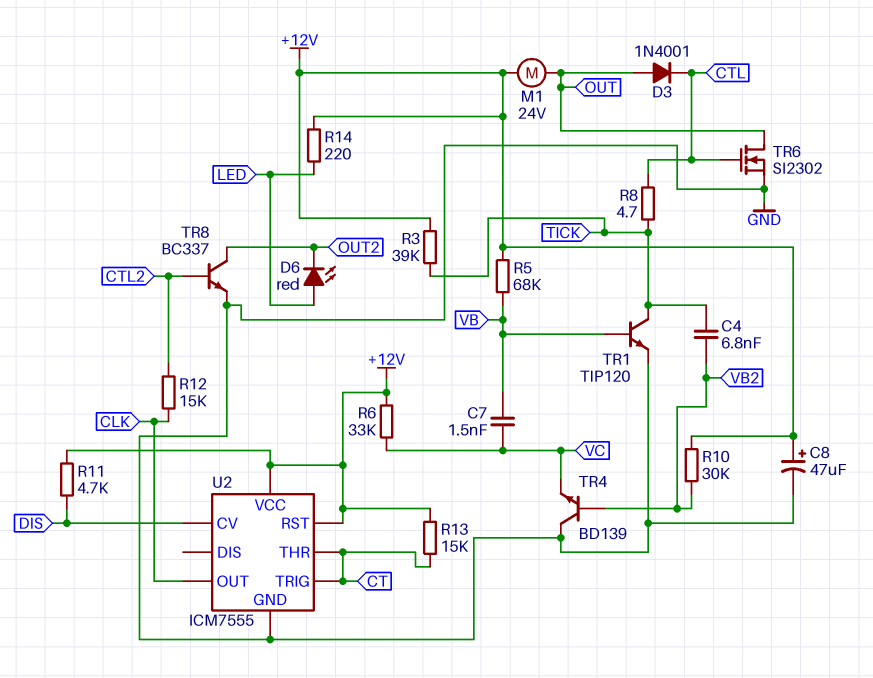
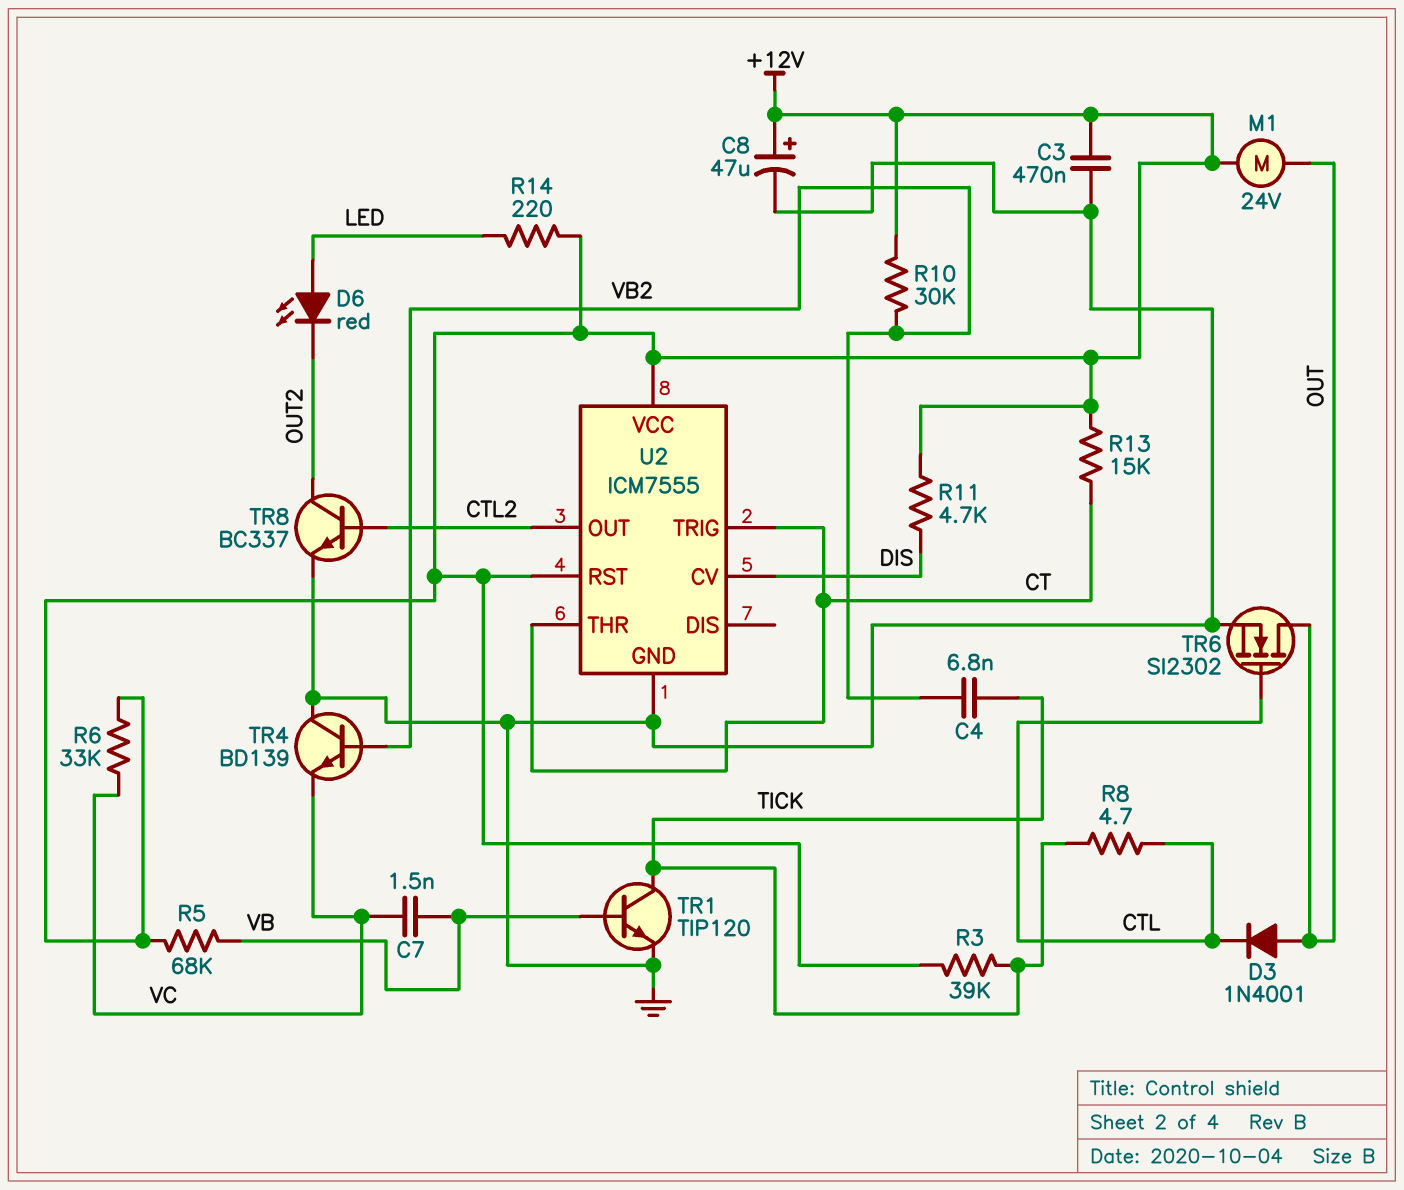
C3: none -> 470nF (+12V, GND)
R12: 15k (CLK, CTL2) -> none
U2 pin OUT: CLK -> CTL2

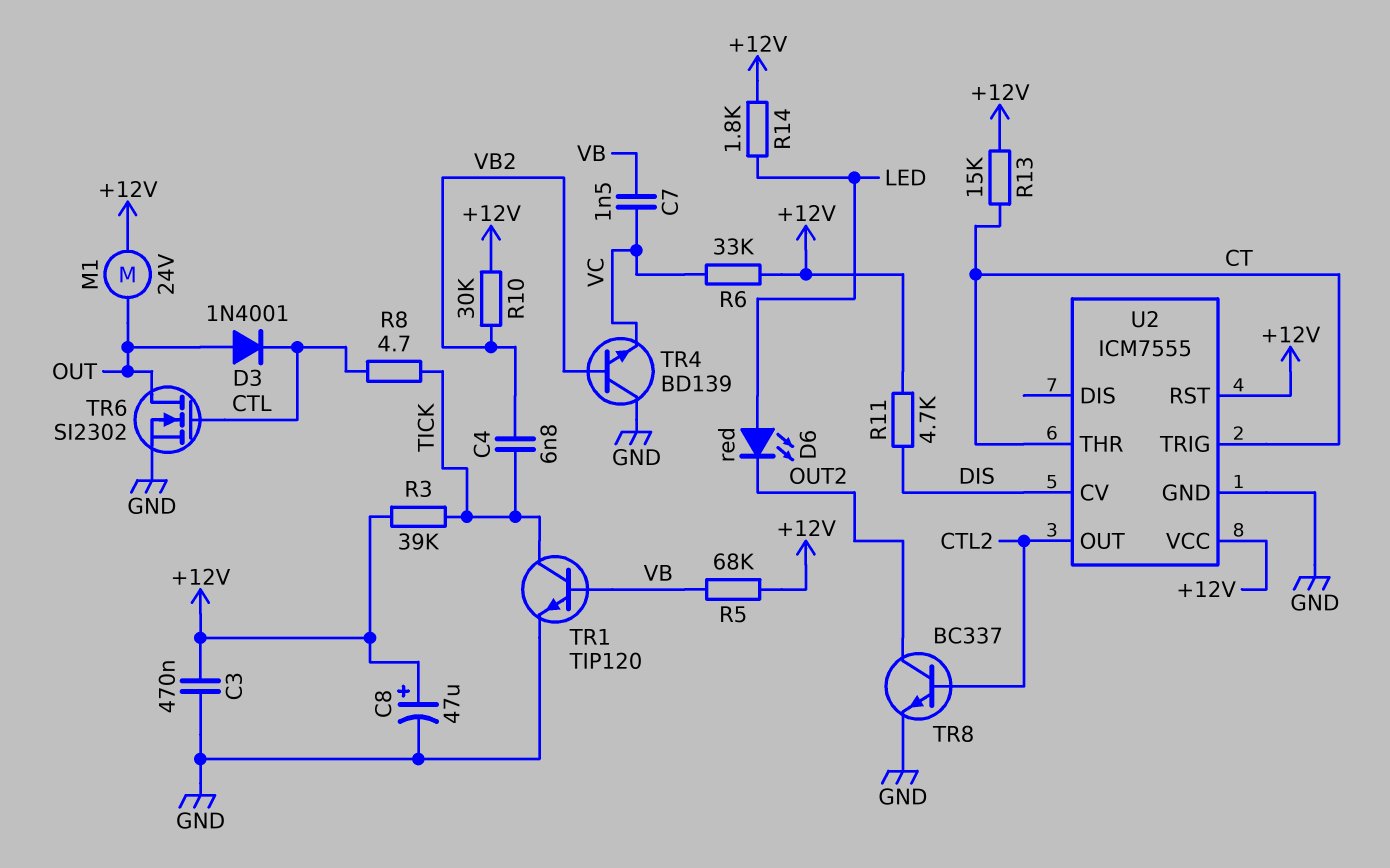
R14: 220 (+12V, LED) -> 1.8k (+12V, LED)

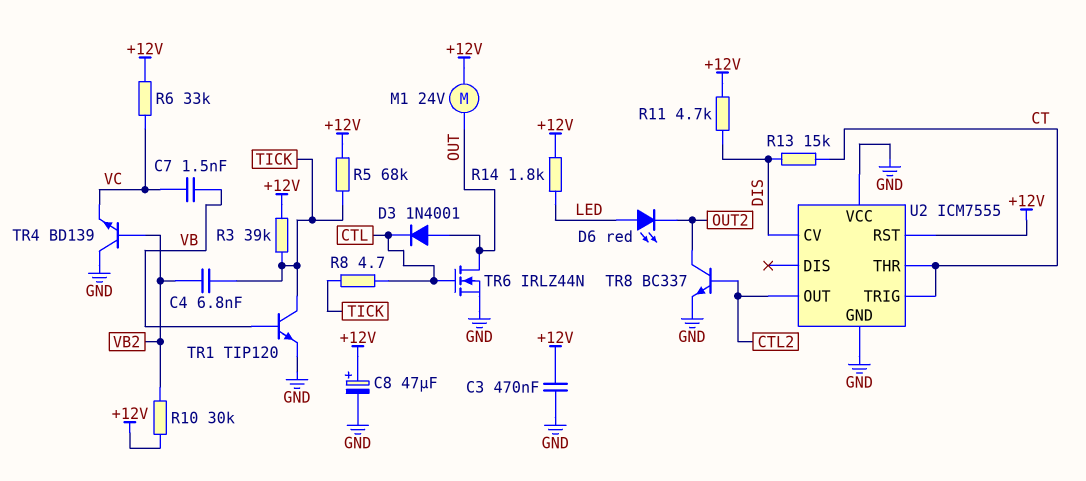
R5: 68k (+12V, VB) -> 68k (+12V, TICK)
R13: 15k (+12V, CT) -> 15k (CT, DIS)
TR6: NMOS SI2302 (G CTL, D OUT, S GND) -> NMOS IRLZ44N (G CTL, D OUT, S GND)
U2 pin VCC: +12V -> GND

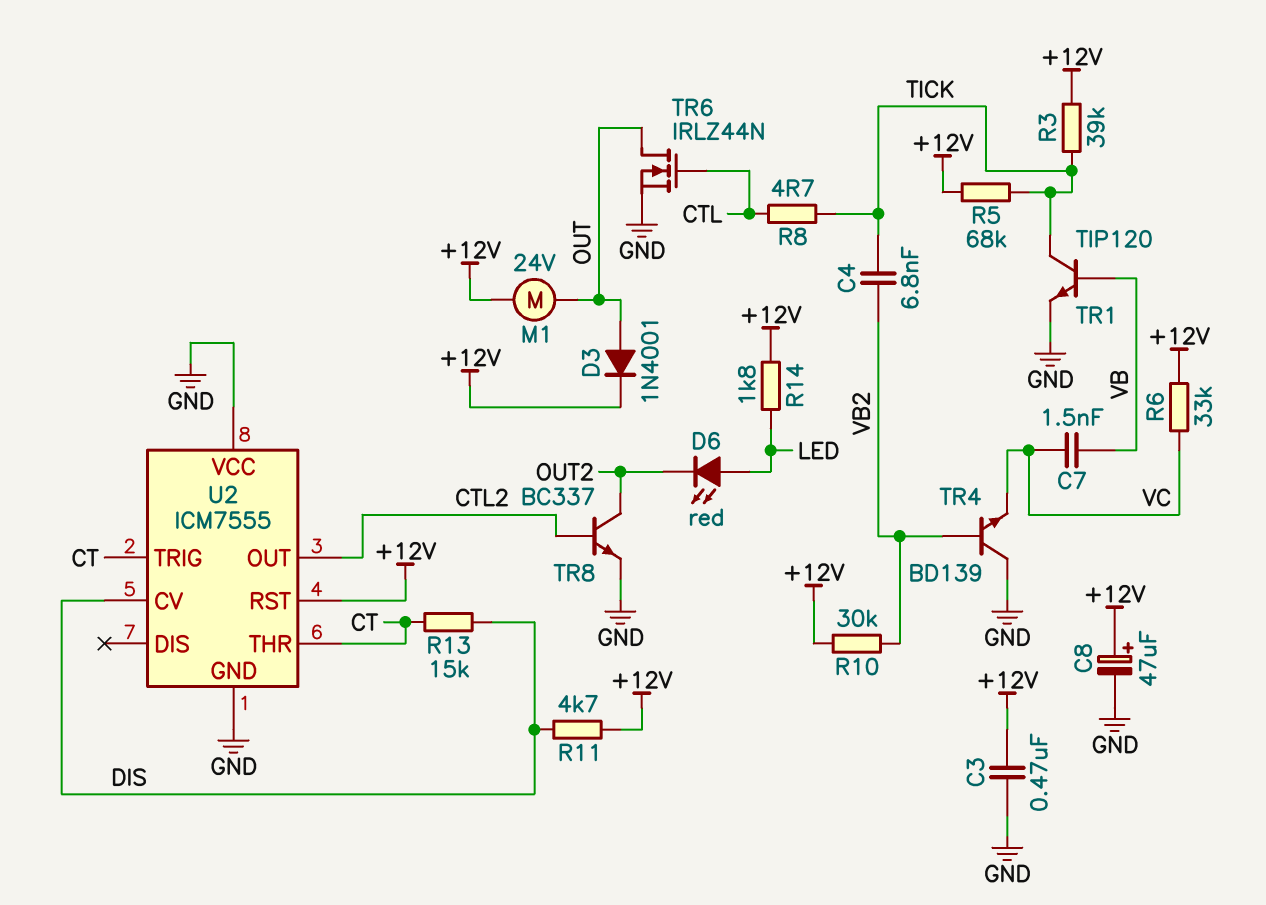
D3: diode 1N4001 (A OUT, K CTL) -> diode 1N4001 (A OUT, K +12V)

